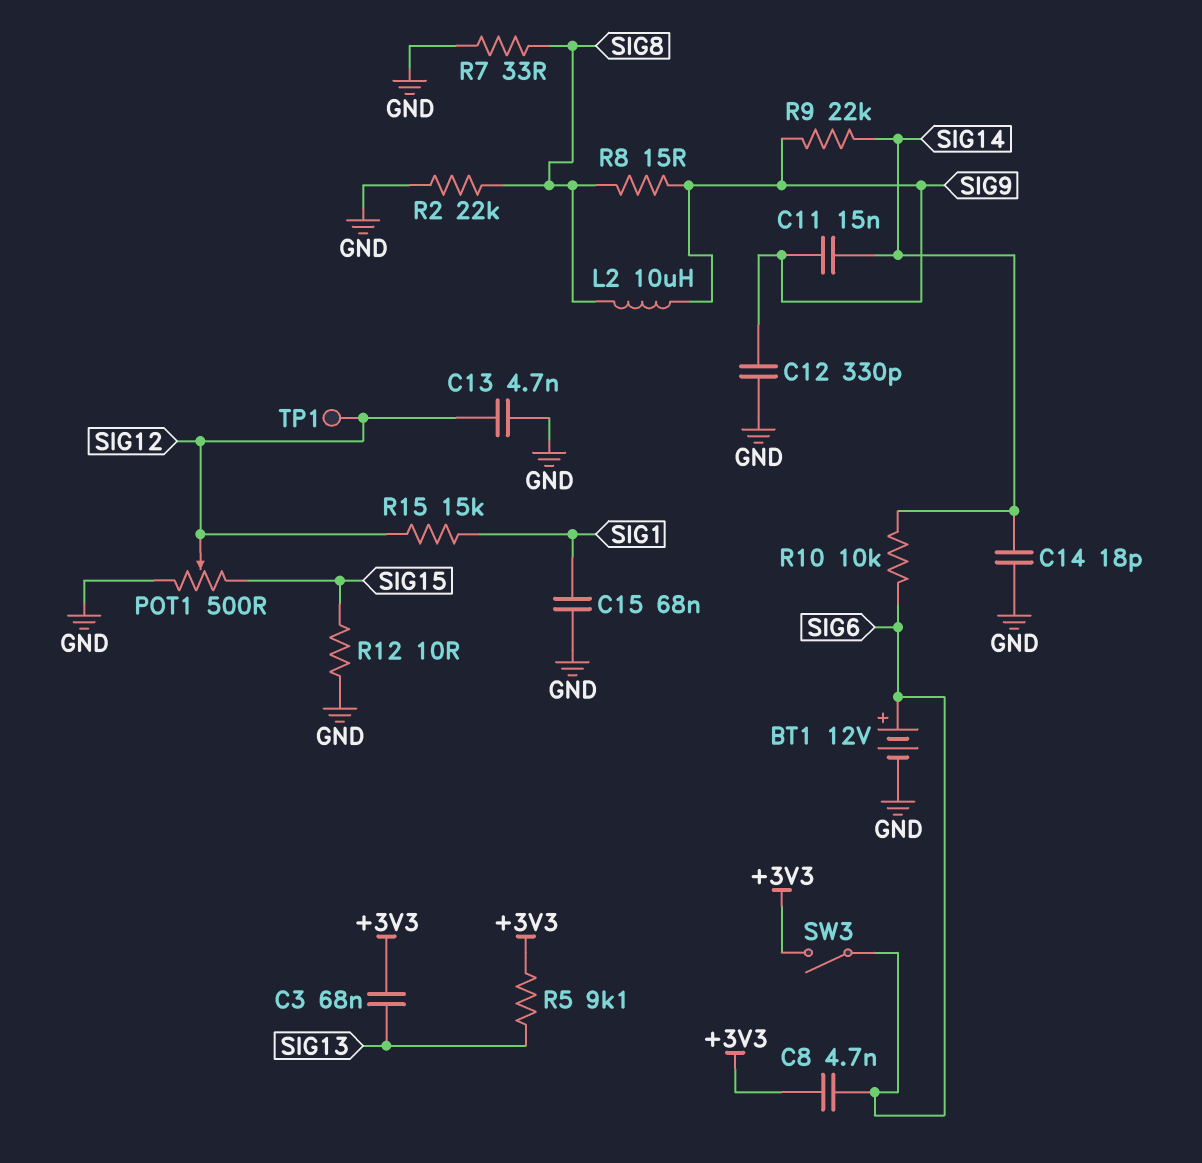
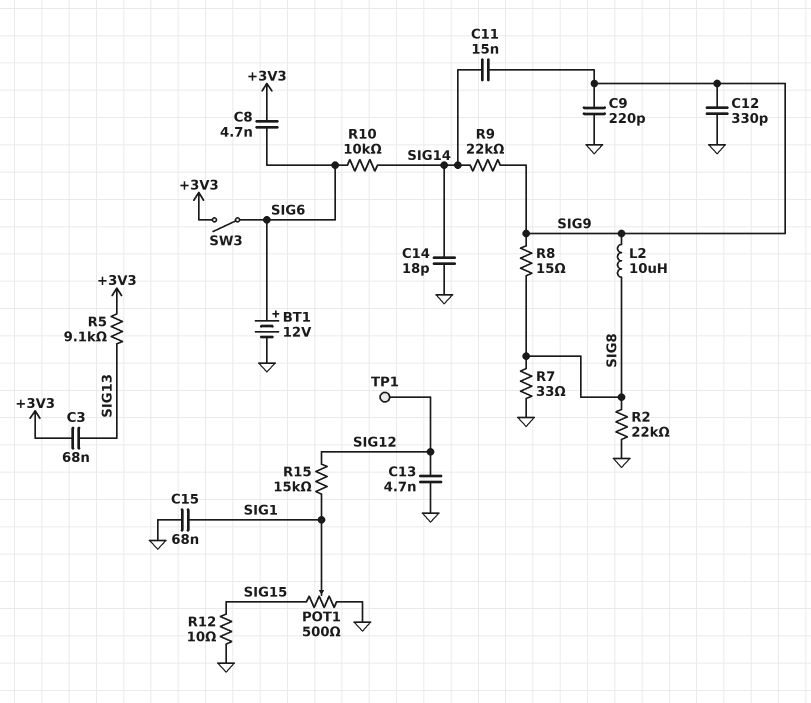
C9: none -> 220pF (GND, SIG9)
POT1: 500 (GND, SIG15, wiper SIG12) -> 500 (GND, SIG15, wiper SIG1)

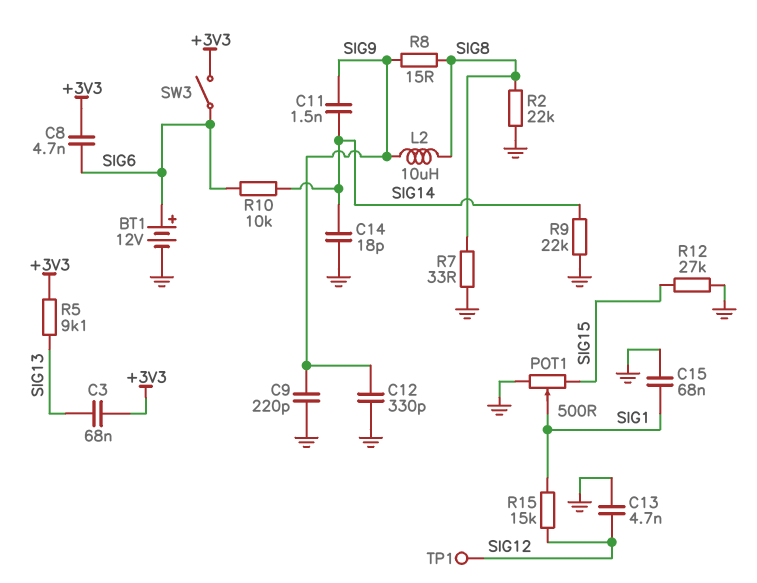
C11: 15nF (SIG9, SIG14) -> 1.5nF (SIG9, SIG14)
R9: 22k (SIG9, SIG14) -> 22k (GND, SIG14)
R12: 10 (GND, SIG15) -> 27k (GND, SIG15)

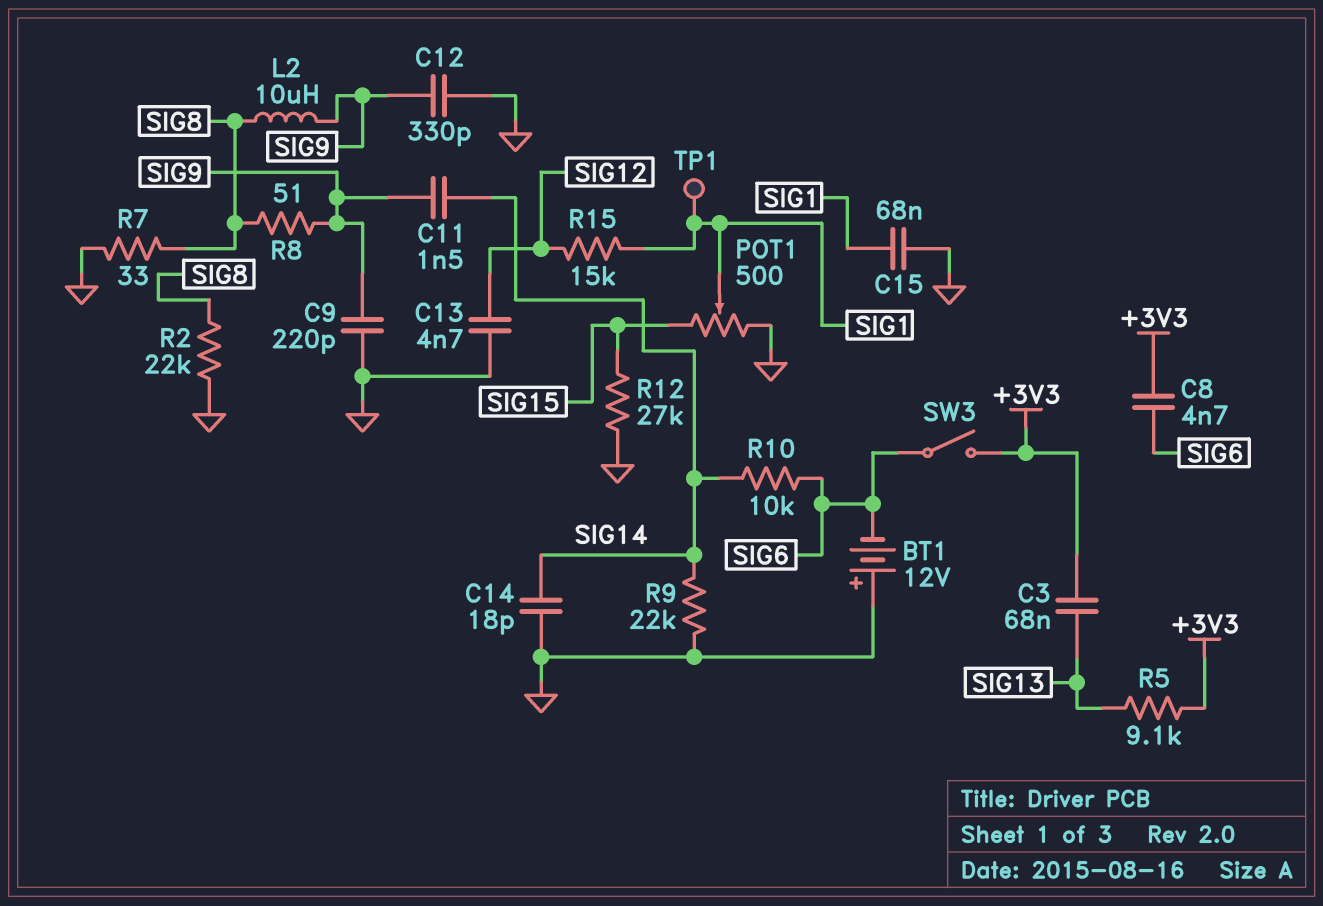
BT1: 12V (plus SIG6, minus GND) -> 12V (plus GND, minus SIG6)
R8: 15 (SIG8, SIG9) -> 51 (SIG8, SIG9)
TP1: test point (SIG12) -> test point (SIG1)

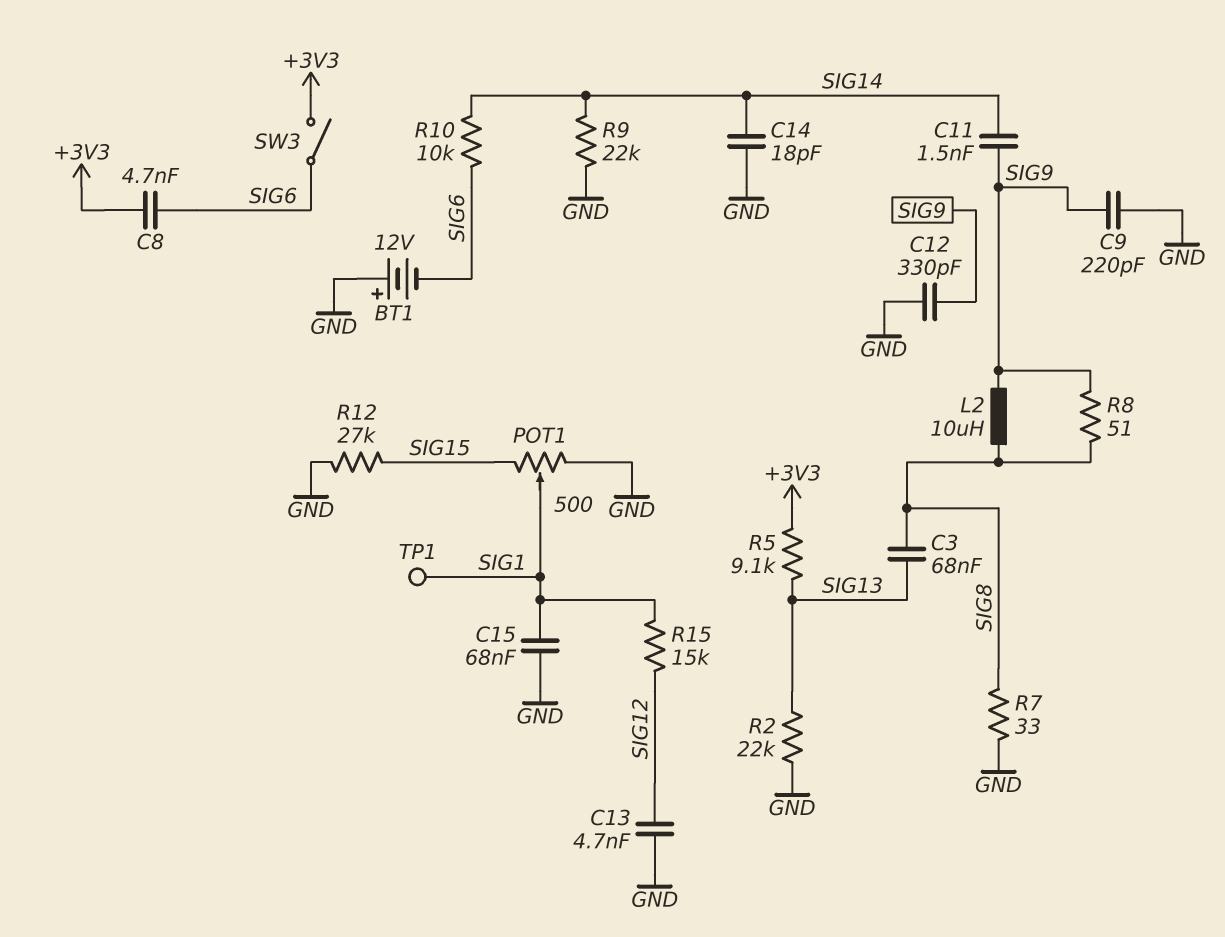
C3: 68nF (+3V3, SIG13) -> 68nF (SIG8, SIG13)
R2: 22k (GND, SIG8) -> 22k (GND, SIG13)

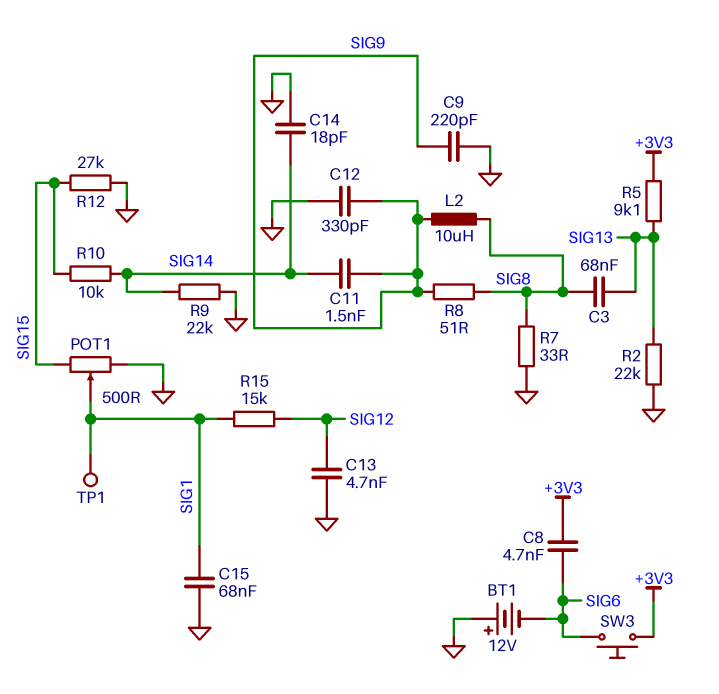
R10: 10k (SIG6, SIG14) -> 10k (SIG14, SIG15)
SW3: switch (+3V3, SIG6) -> button (+3V3, SIG6)

